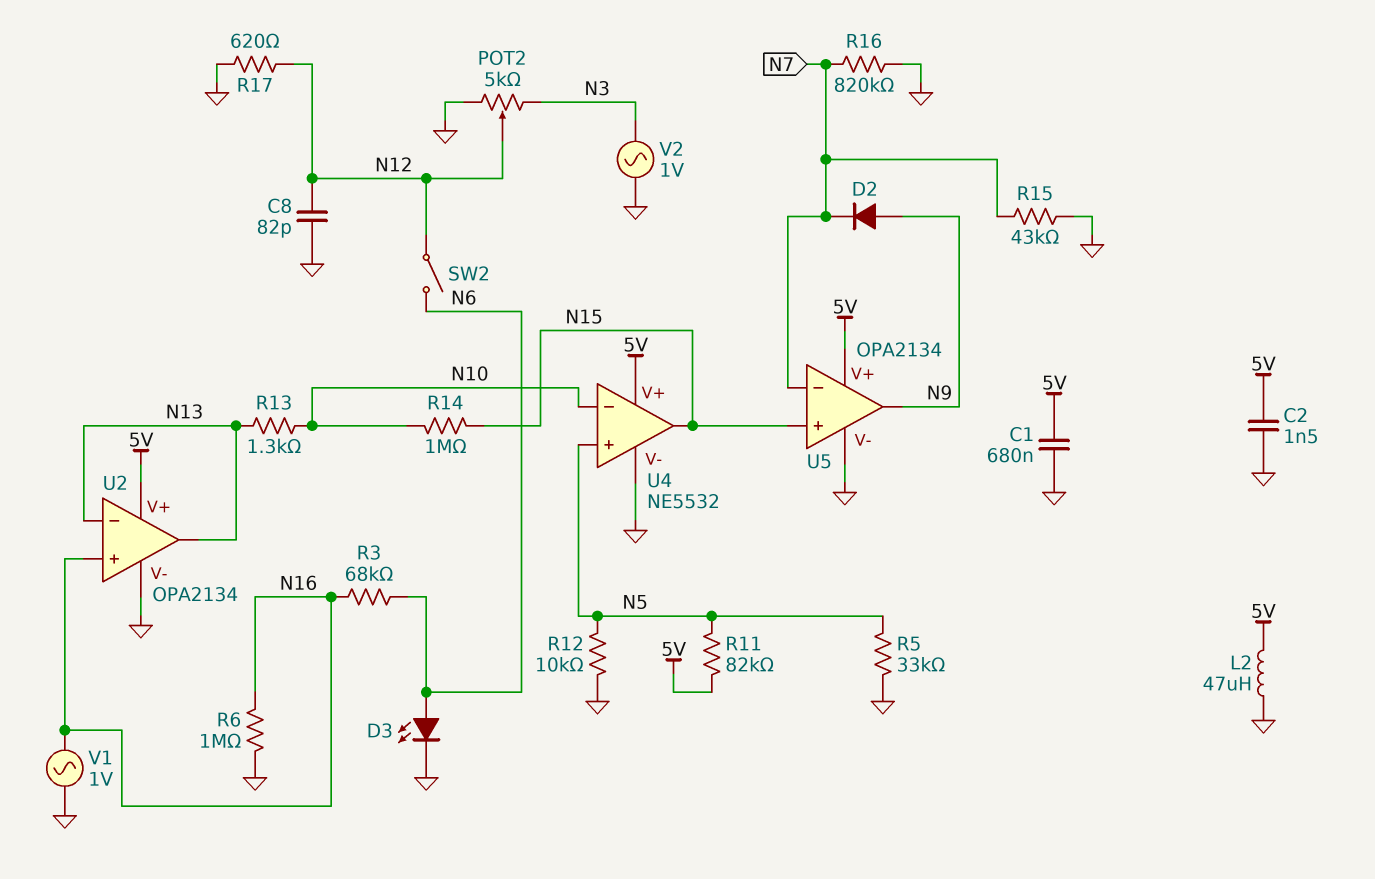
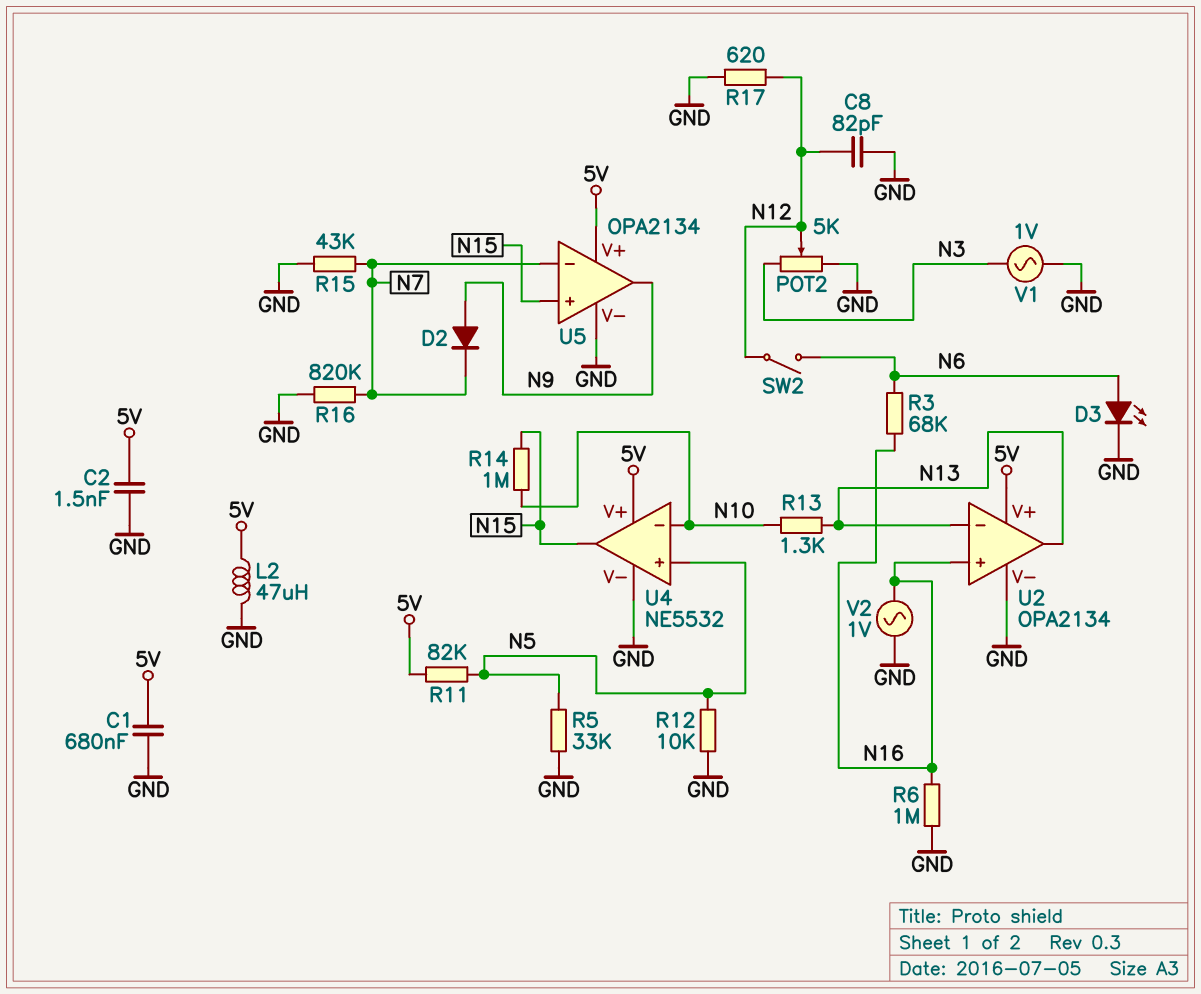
V1: AC 1V (GND, N16) -> AC 1V (GND, N3)
V2: AC 1V (GND, N3) -> AC 1V (GND, N16)

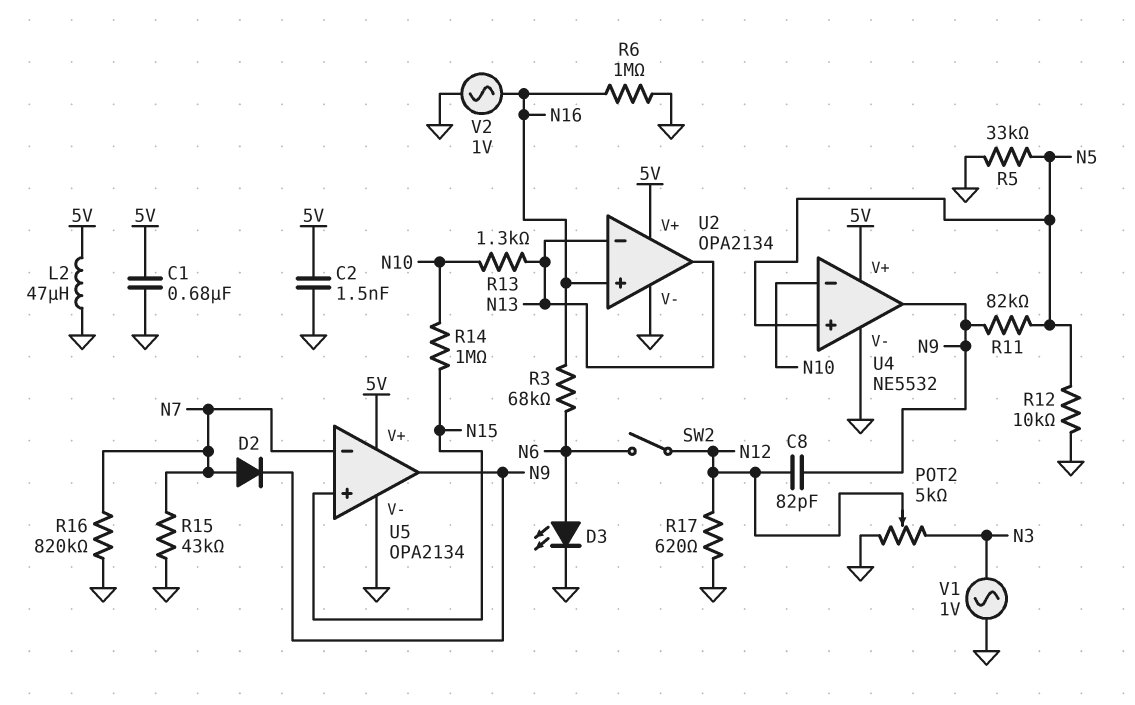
C8: 82pF (GND, N12) -> 82pF (N9, N12)
D2: diode (A N9, K N7) -> diode (A N7, K N9)
R11: 82k (5V, N5) -> 82k (N5, N9)
U4 pin out: N15 -> N9

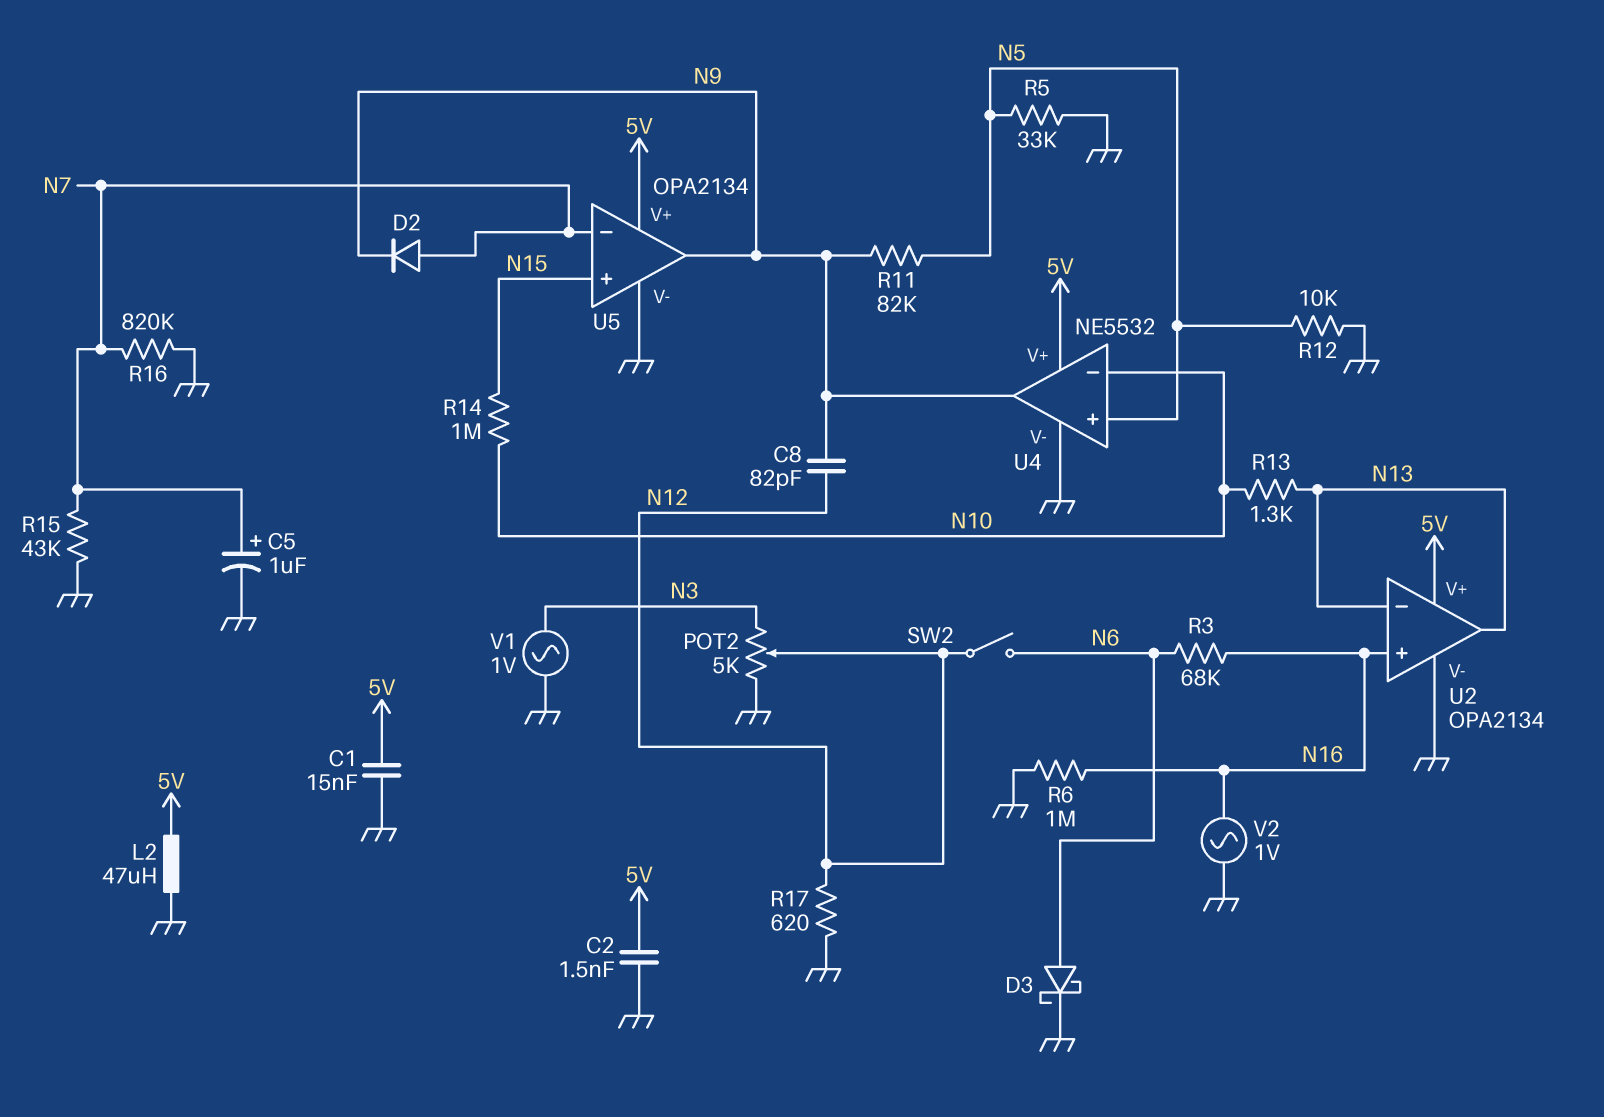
C1: 680nF (5V, GND) -> 15nF (5V, GND)
C5: none -> 1uF (plus N7, minus GND)
D3: LED (A N6, K GND) -> schottky (A N6, K GND)

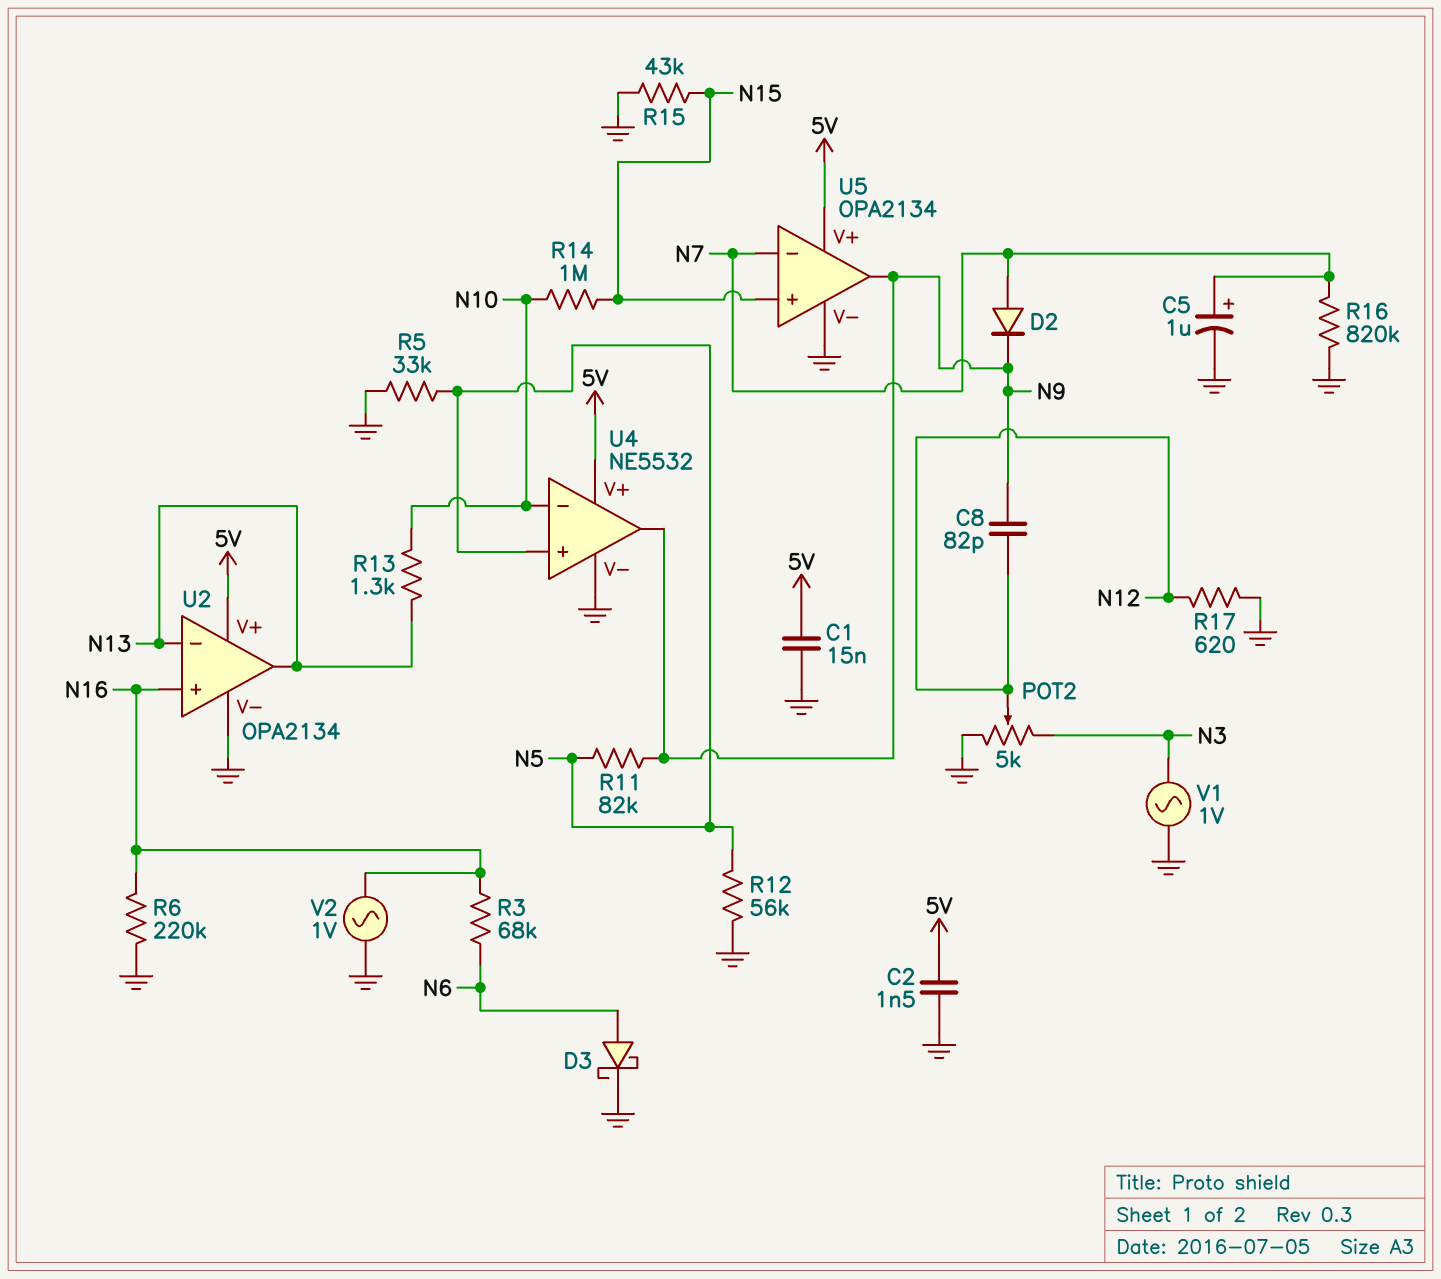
L2: 47uH (5V, GND) -> none
R6: 1M (GND, N16) -> 220k (GND, N16)
R12: 10k (GND, N5) -> 56k (GND, N5)
R15: 43k (GND, N7) -> 43k (GND, N15)
SW2: switch (N6, N12) -> none

